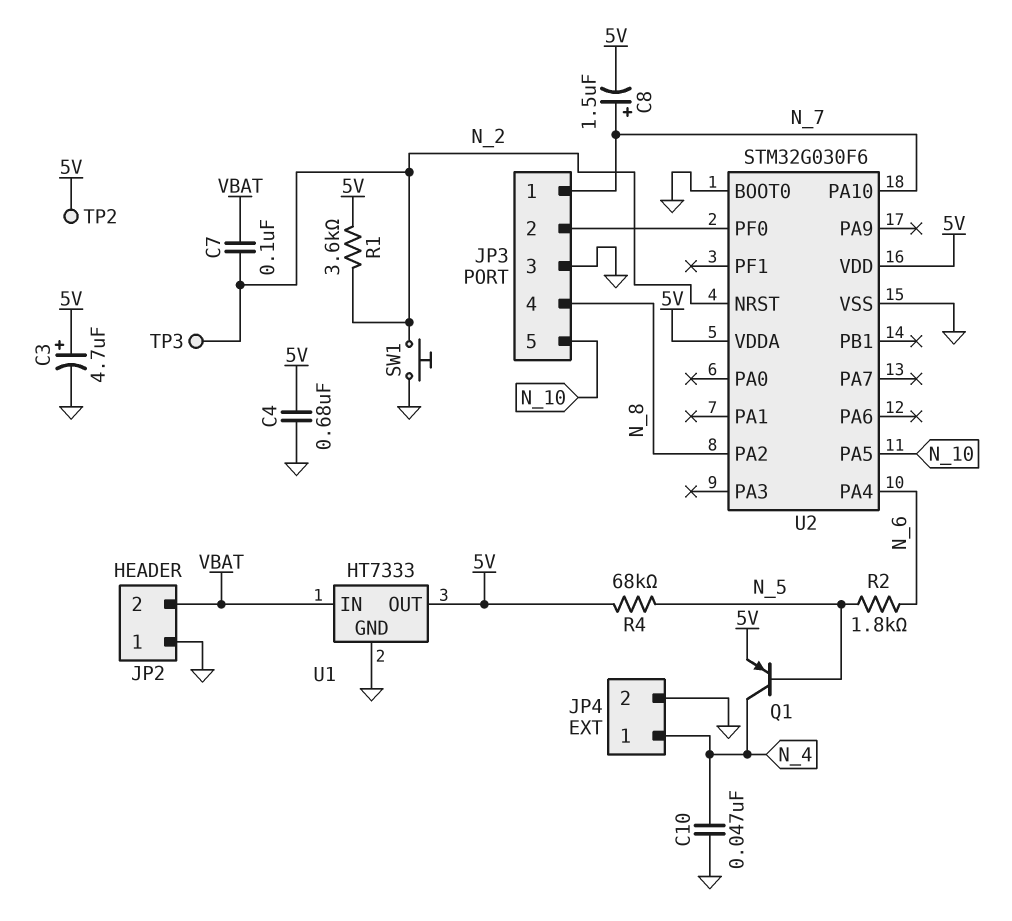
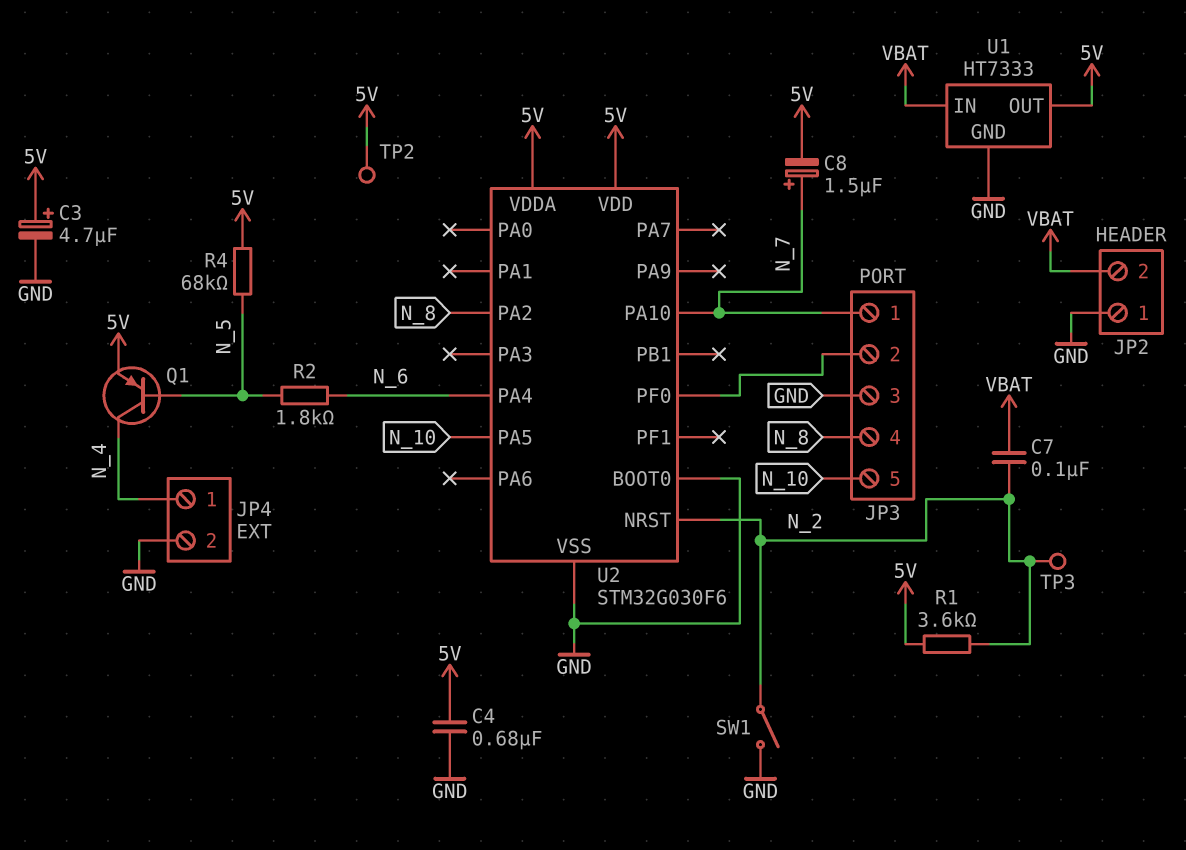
C10: 47nF (GND, N_4) -> none
SW1: button (GND, N_2) -> switch (GND, N_2)

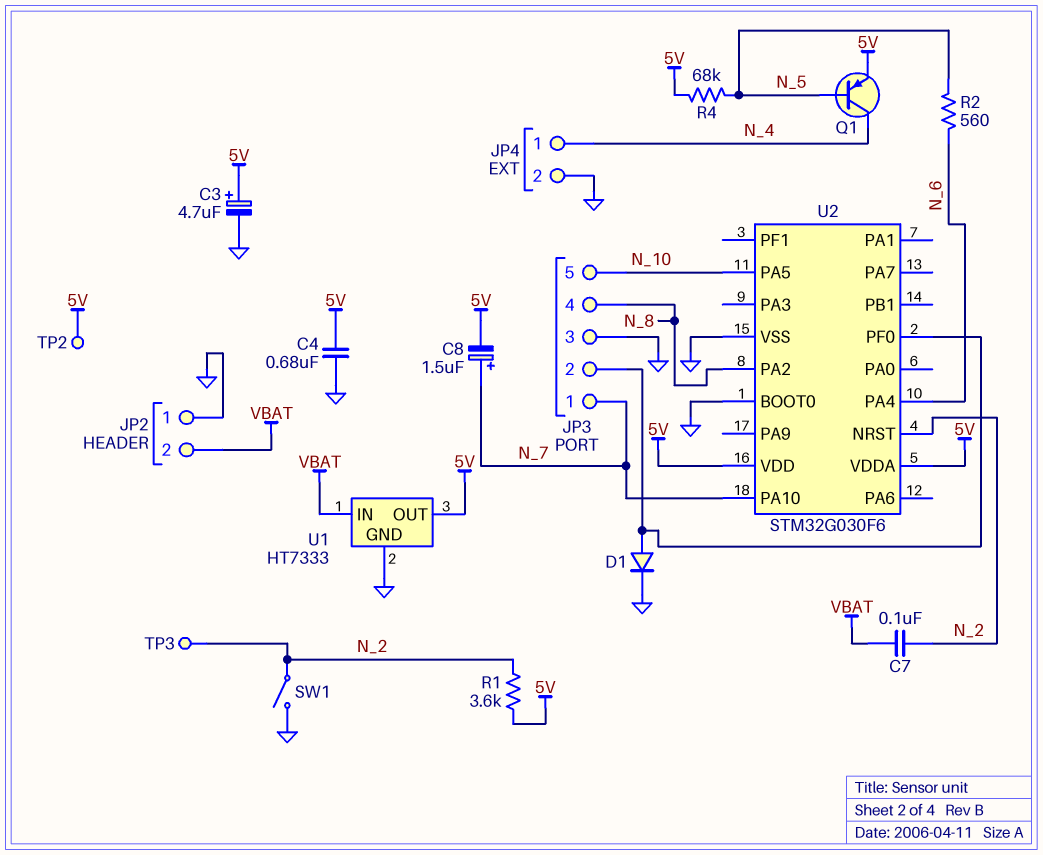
D1: none -> diode (A JP3/2, K GND)
R2: 1.8k (N_5, N_6) -> 560 (N_5, N_6)

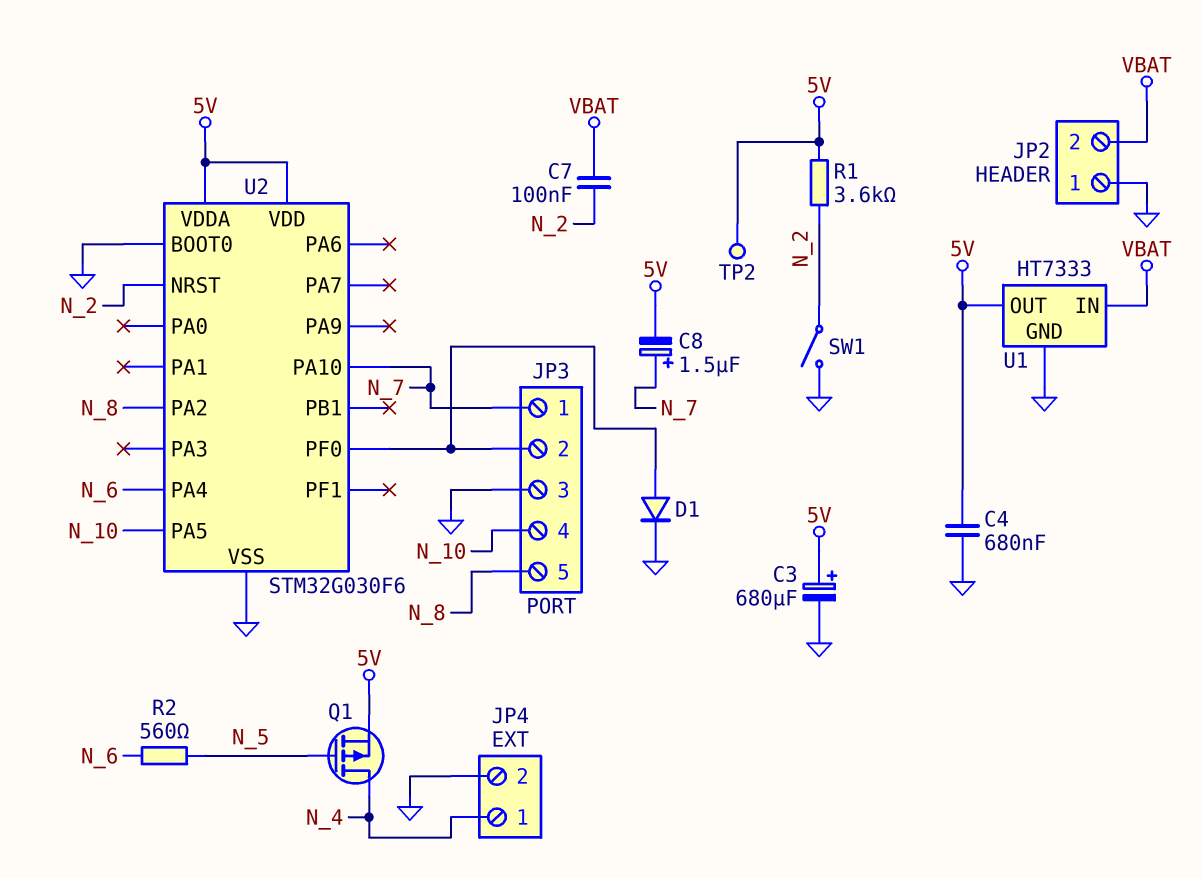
C3: 4.7uF (plus 5V, minus GND) -> 680uF (plus 5V, minus GND)
JP3 pin 4: N_8 -> N_10
JP3 pin 5: N_10 -> N_8
Q1: PNP (B N_5, C N_4, E 5V) -> PMOS (G N_5, D N_4, S 5V)
R4: 68k (5V, N_5) -> none
TP3: test point (N_2) -> none

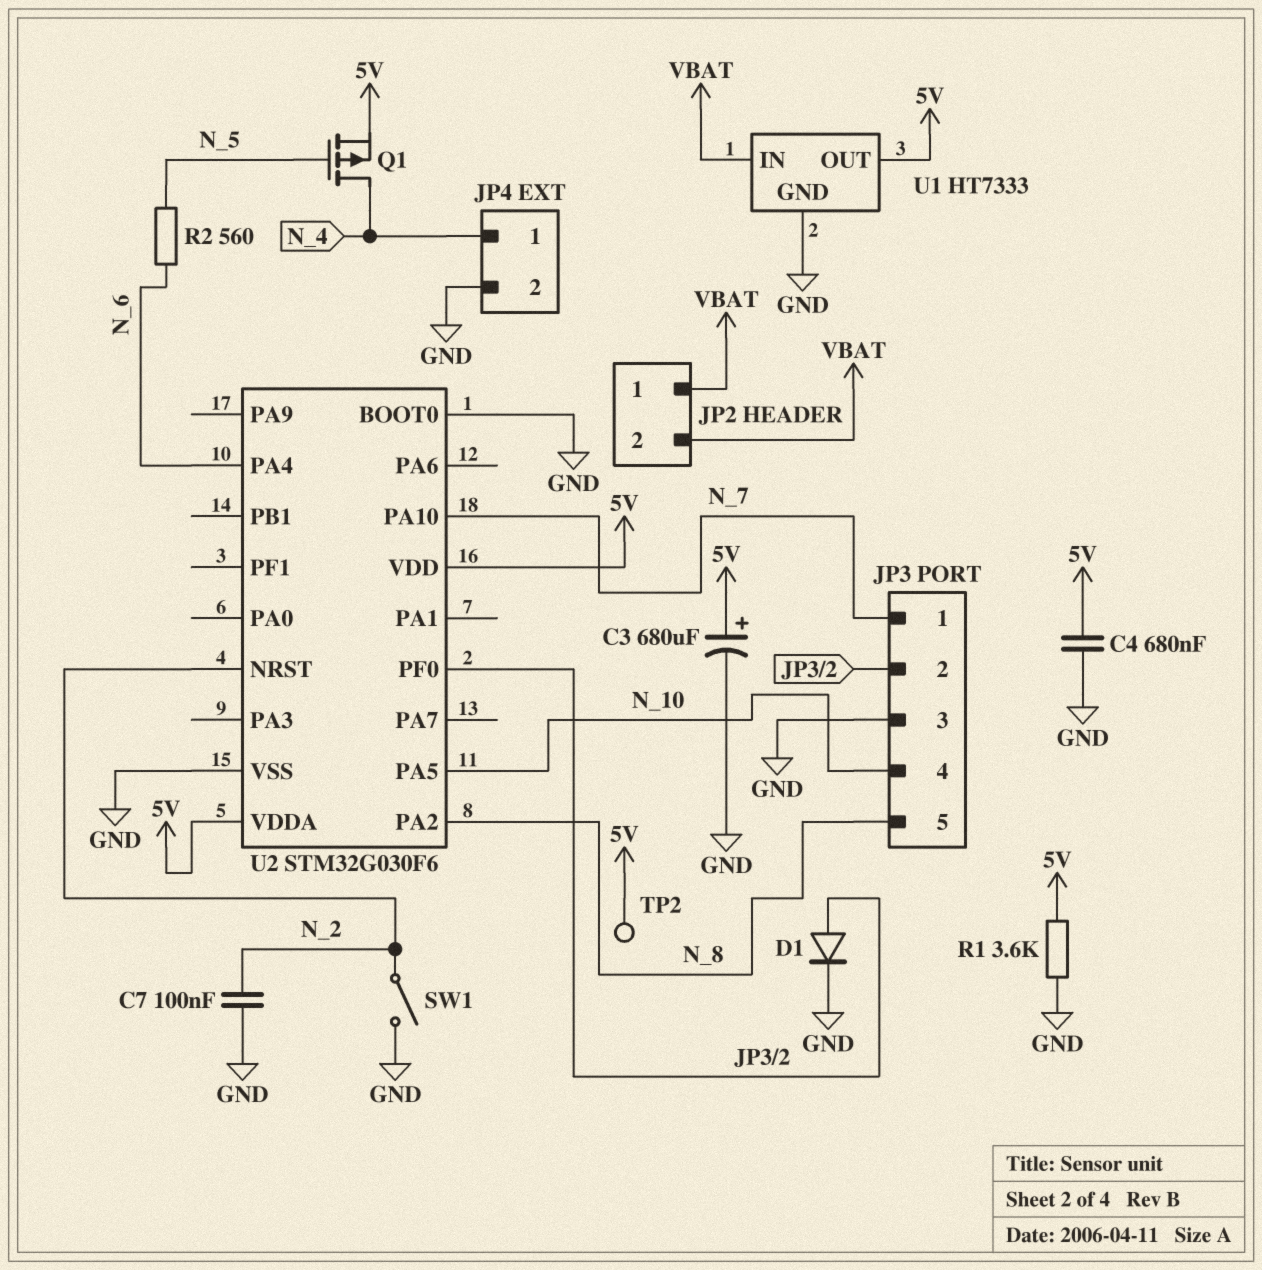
C7: 100nF (N_2, VBAT) -> 100nF (GND, N_2)
C8: 1.5uF (plus N_7, minus 5V) -> none
JP2 pin 1: GND -> VBAT
R1: 3.6k (5V, N_2) -> 3.6k (5V, GND)

